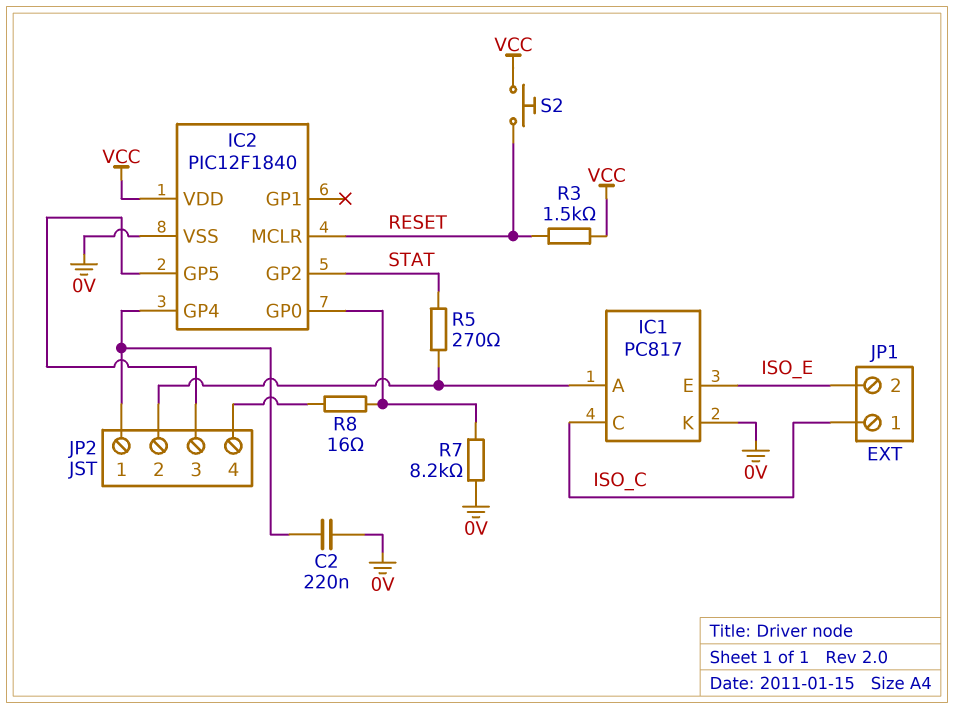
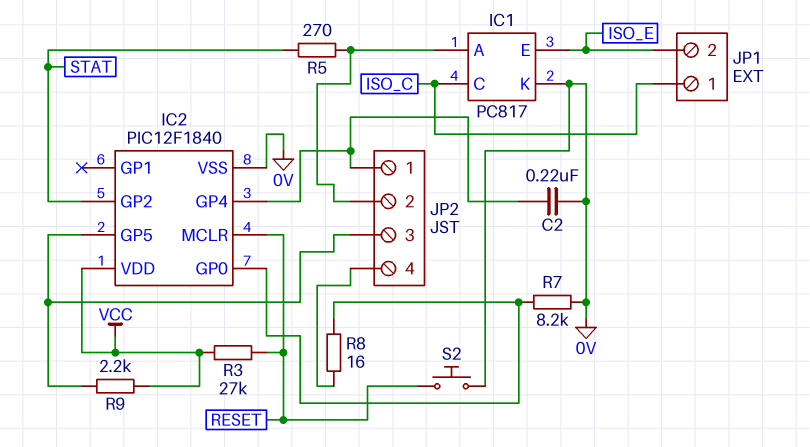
R3: 1.5k (RESET, VCC) -> 27k (RESET, VCC)
R9: none -> 2.2k (IC2/GP5, VCC)
S2: button (RESET, VCC) -> button (0V, RESET)

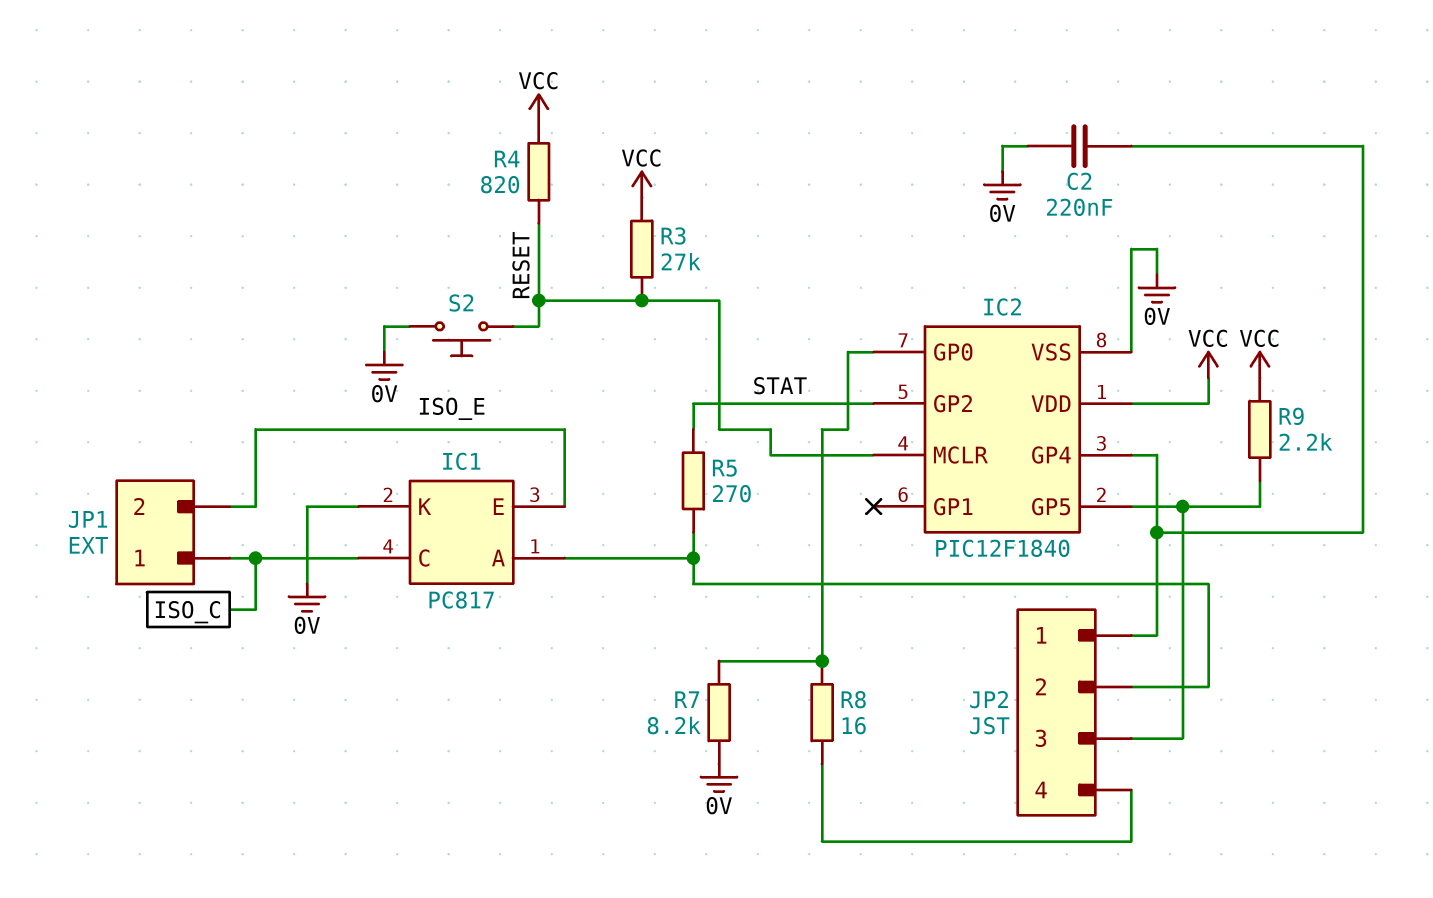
R4: none -> 820 (RESET, VCC)

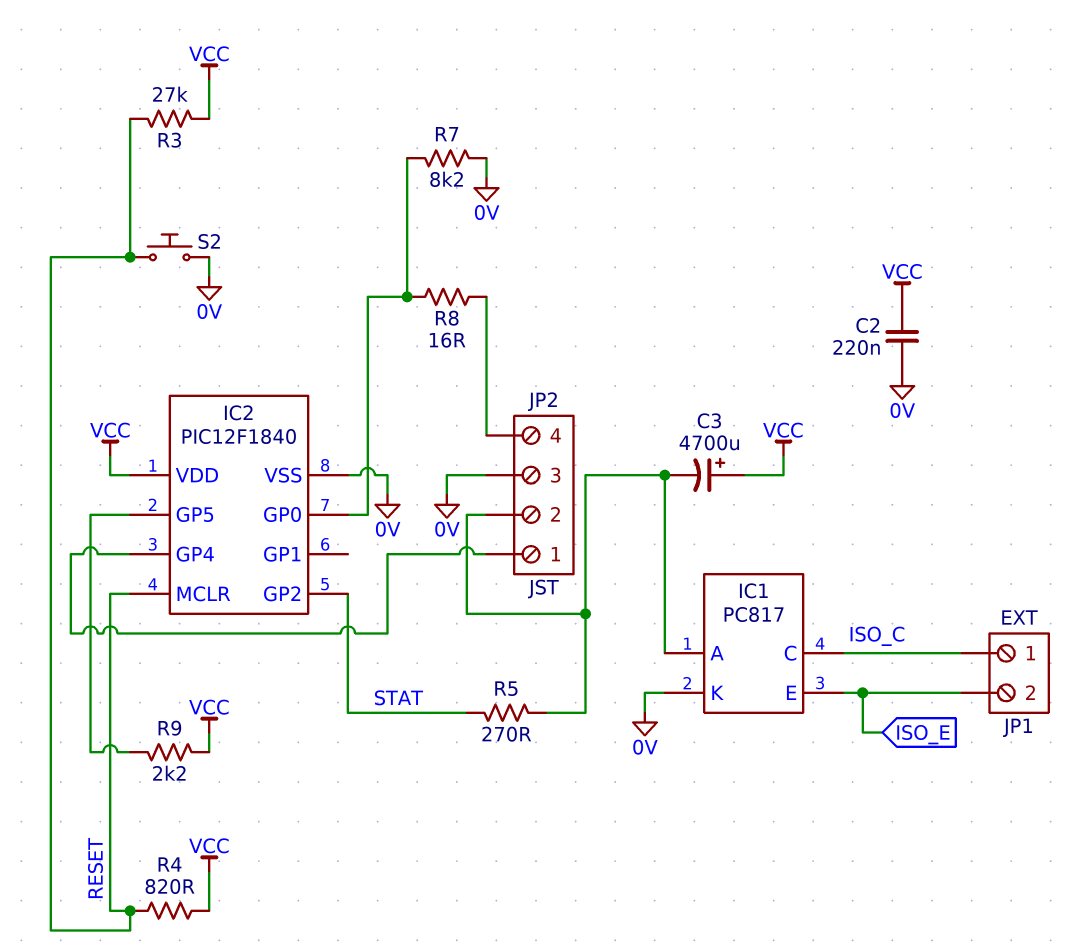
C2: 220nF (0V, IC2/GP4) -> 220nF (0V, VCC)
C3: none -> 4700uF (plus VCC, minus IC1/A)
JP2 pin 3: IC2/GP5 -> 0V

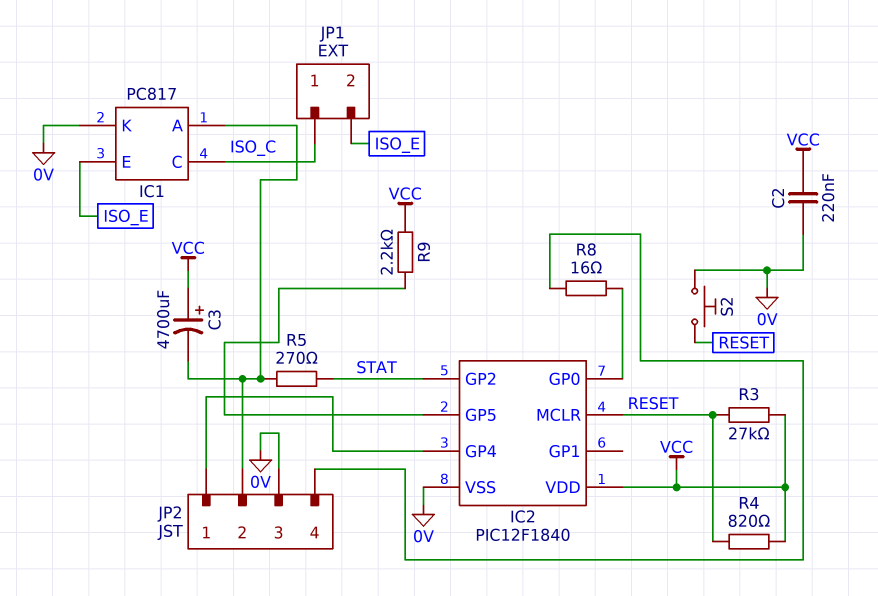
R7: 8.2k (0V, IC2/GP0) -> none

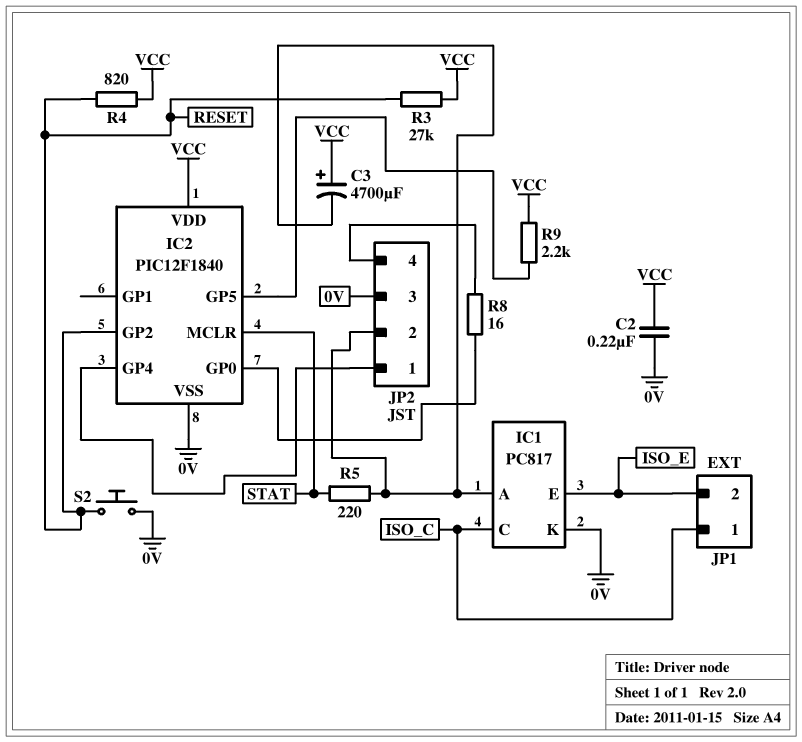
IC2 pin GP2: STAT -> RESET
IC2 pin MCLR: RESET -> STAT
R5: 270 (IC1/A, STAT) -> 220 (IC1/A, STAT)

